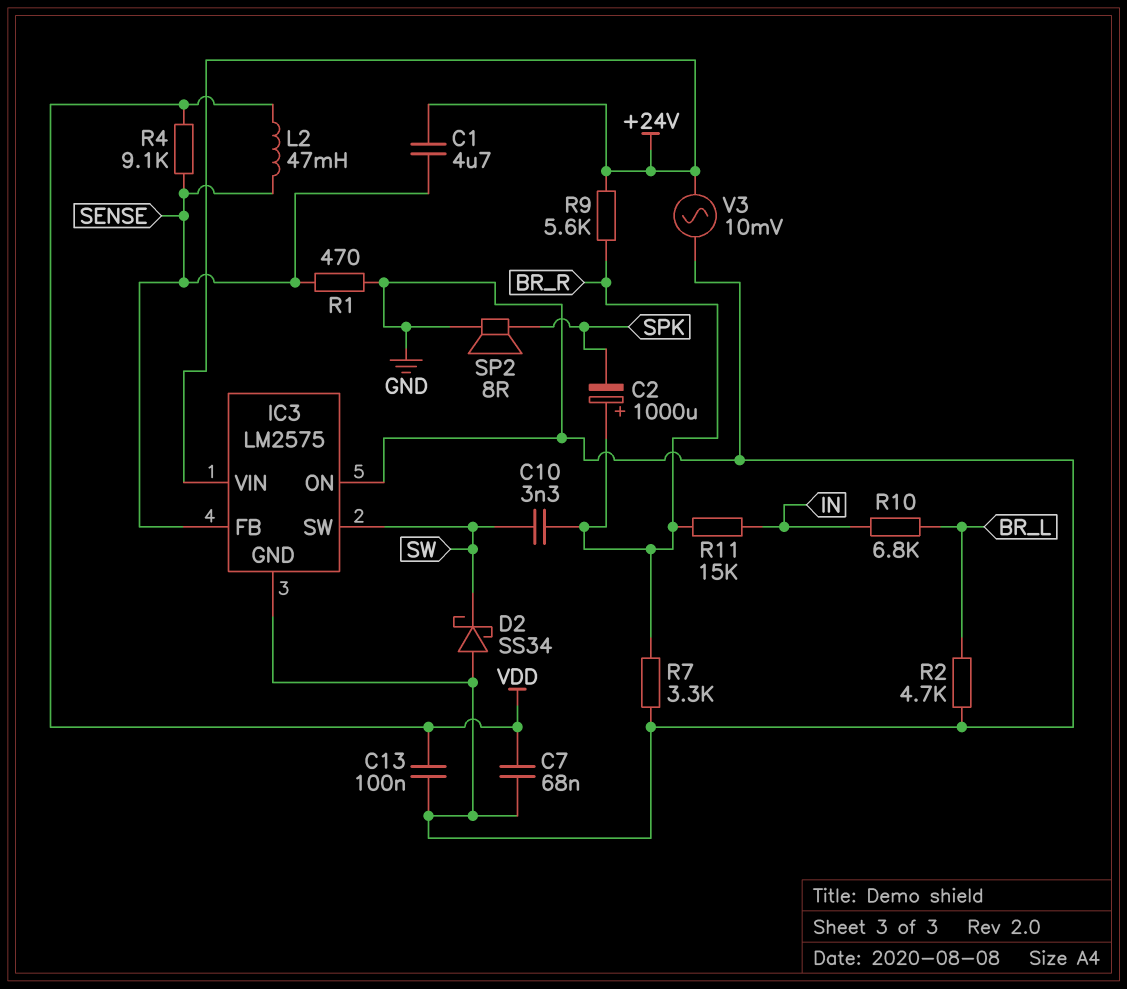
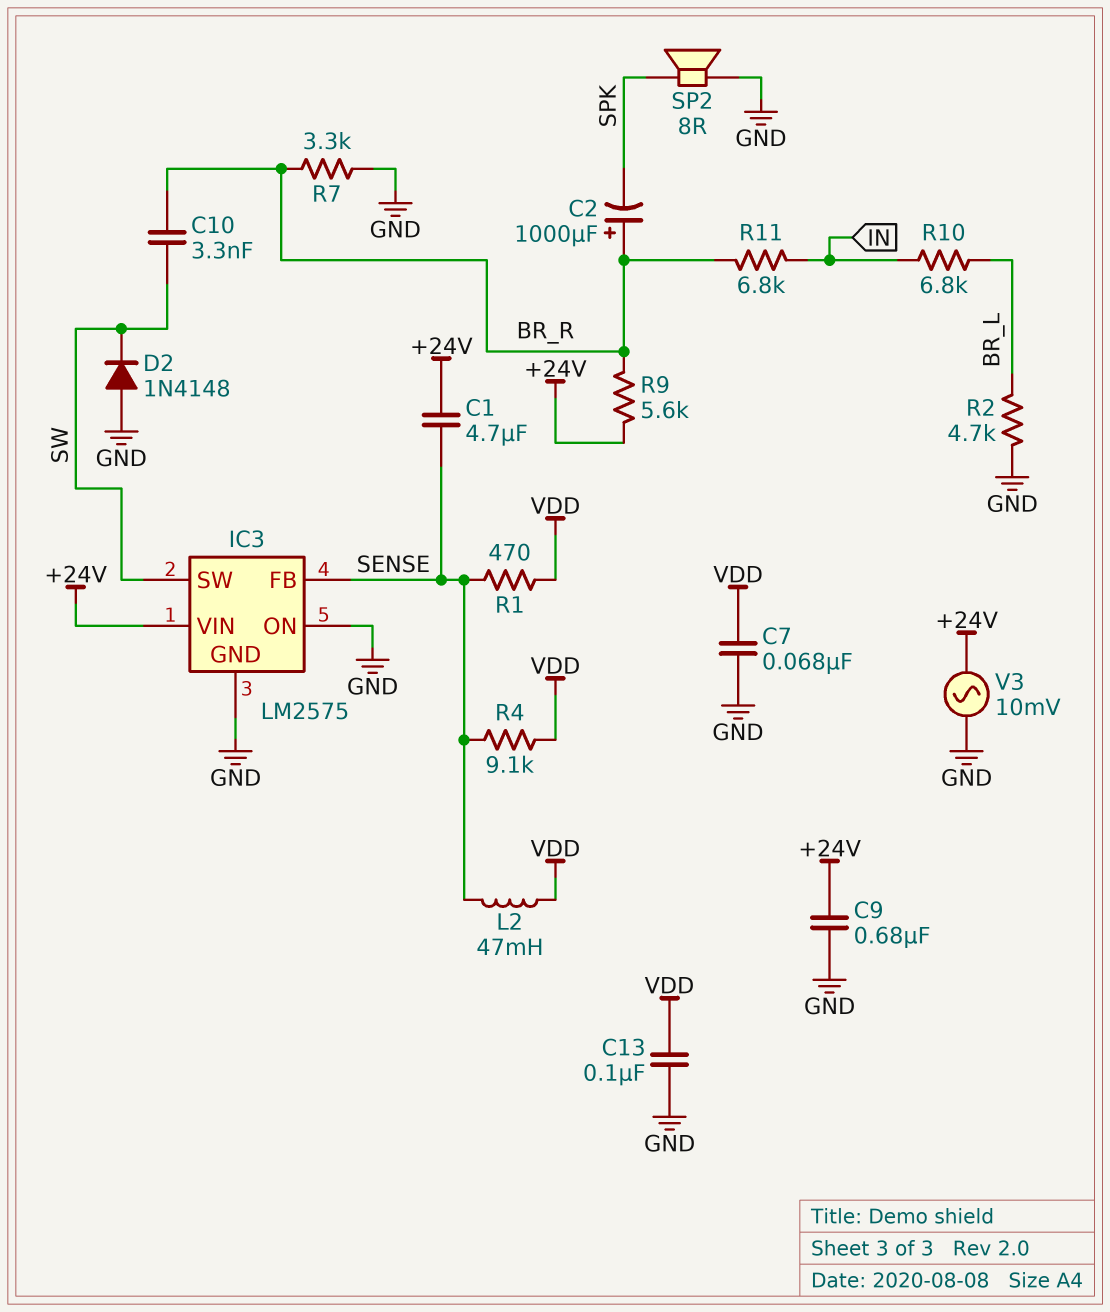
C9: none -> 680nF (+24V, GND)
D2: schottky SS34 (A GND, K SW) -> diode 1N4148 (A GND, K SW)
R1: 470 (GND, SENSE) -> 470 (SENSE, VDD)
R11: 15k (BR_R, IN) -> 6.8k (BR_R, IN)

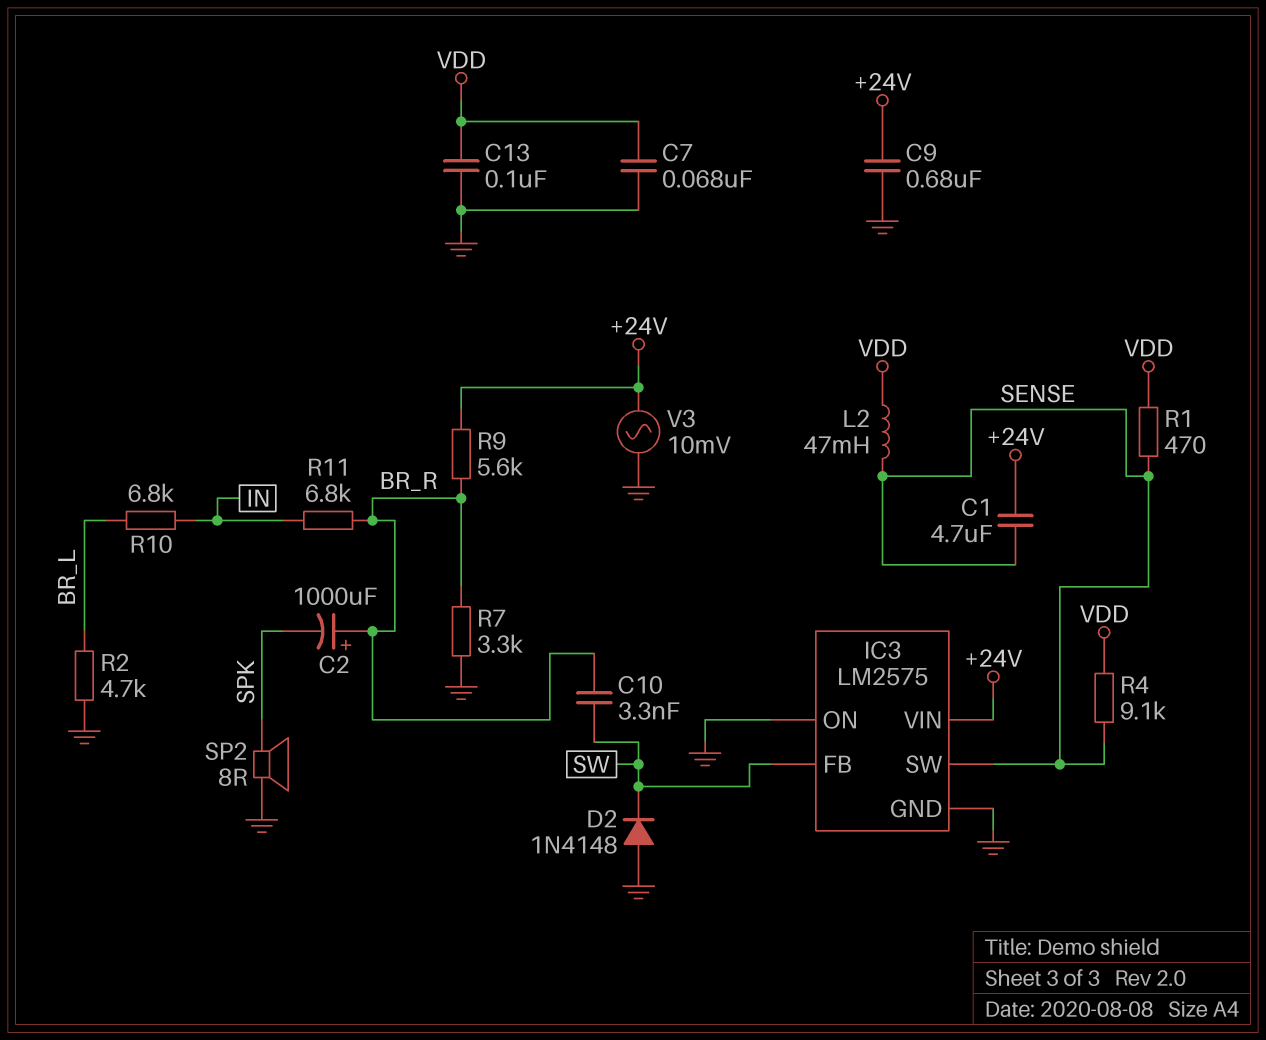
IC3 pin FB: SENSE -> SW
IC3 pin SW: SW -> SENSE

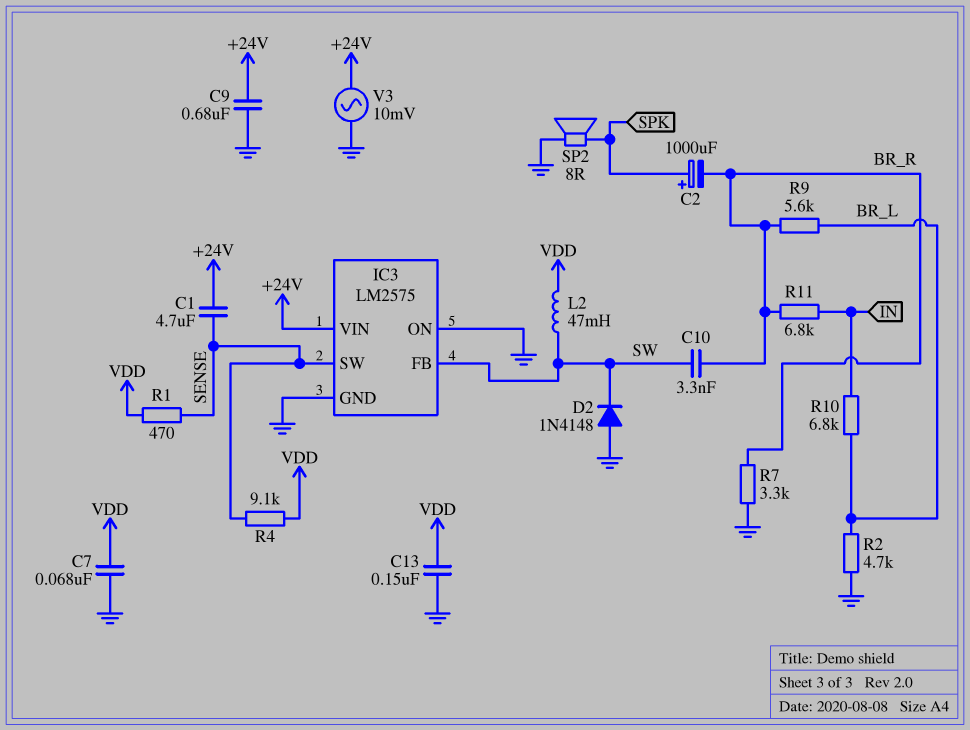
C2: 1000uF (plus BR_R, minus SPK) -> 1000uF (plus SPK, minus BR_R)
C13: 100nF (GND, VDD) -> 150nF (GND, VDD)
L2: 47mH (SENSE, VDD) -> 47mH (SW, VDD)
R9: 5.6k (+24V, BR_R) -> 5.6k (BR_L, BR_R)

